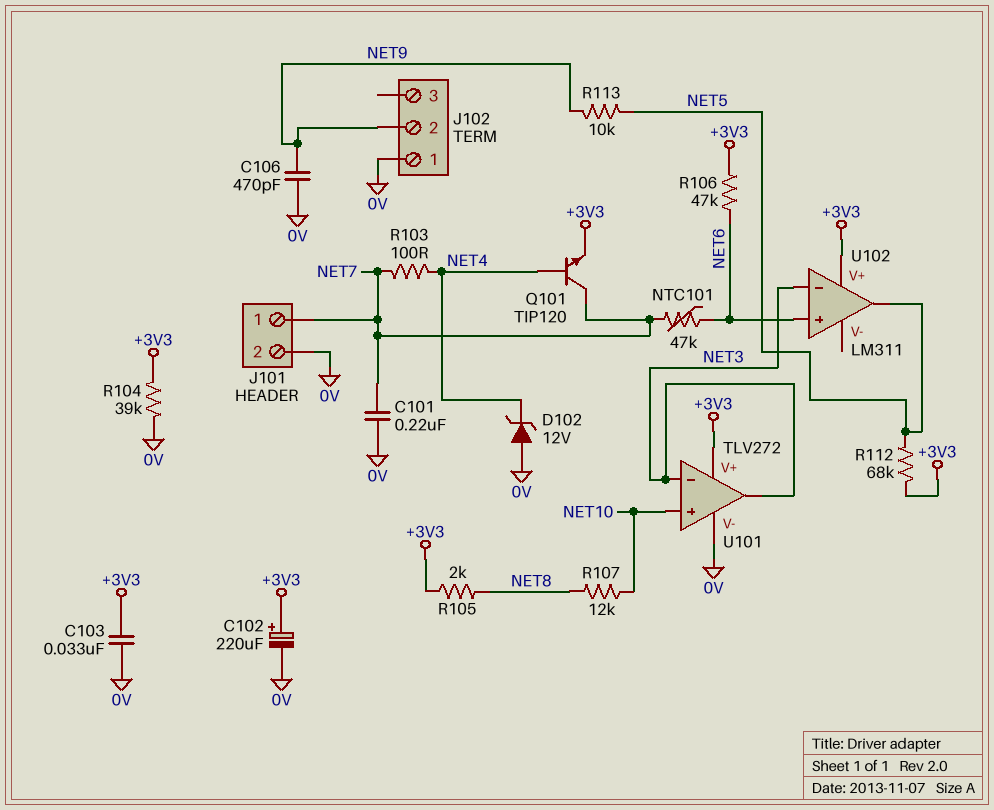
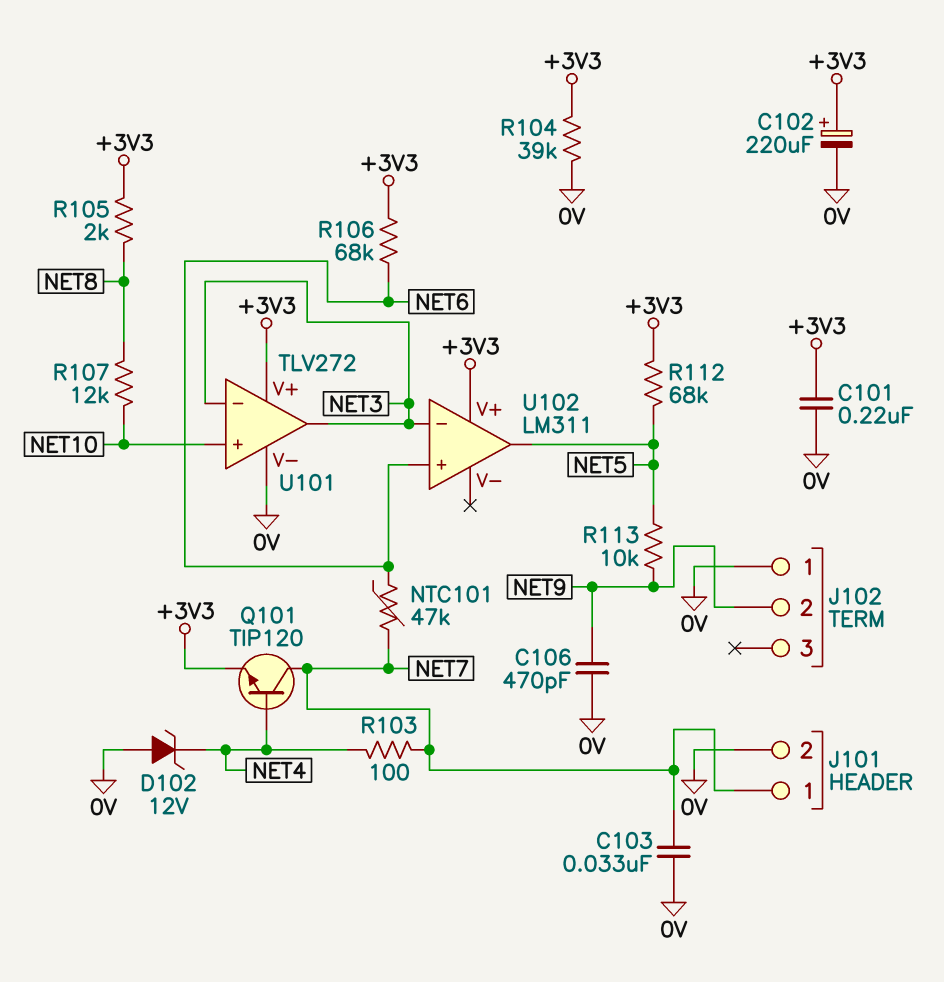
C101: 220nF (0V, NET7) -> 220nF (+3V3, 0V)
C103: 33nF (+3V3, 0V) -> 33nF (0V, NET7)
R106: 47k (+3V3, NET6) -> 68k (+3V3, NET6)

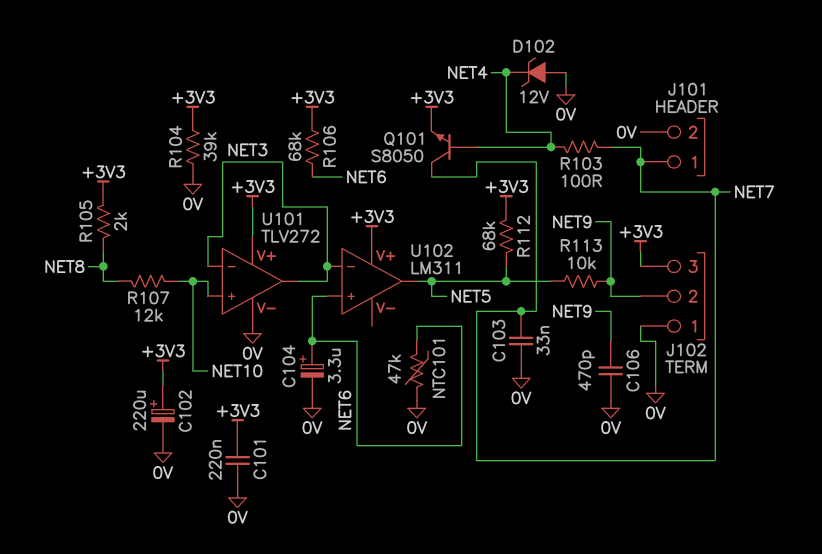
C104: none -> 3.3uF (plus NET6, minus 0V)
J102 pin 3: none -> +3V3
NTC101: 47k (NET6, NET7) -> 47k (0V, NET6)
Q101: NPN TIP120 (B NET4, C NET7, E +3V3) -> NPN S8050 (B NET4, C NET7, E +3V3)

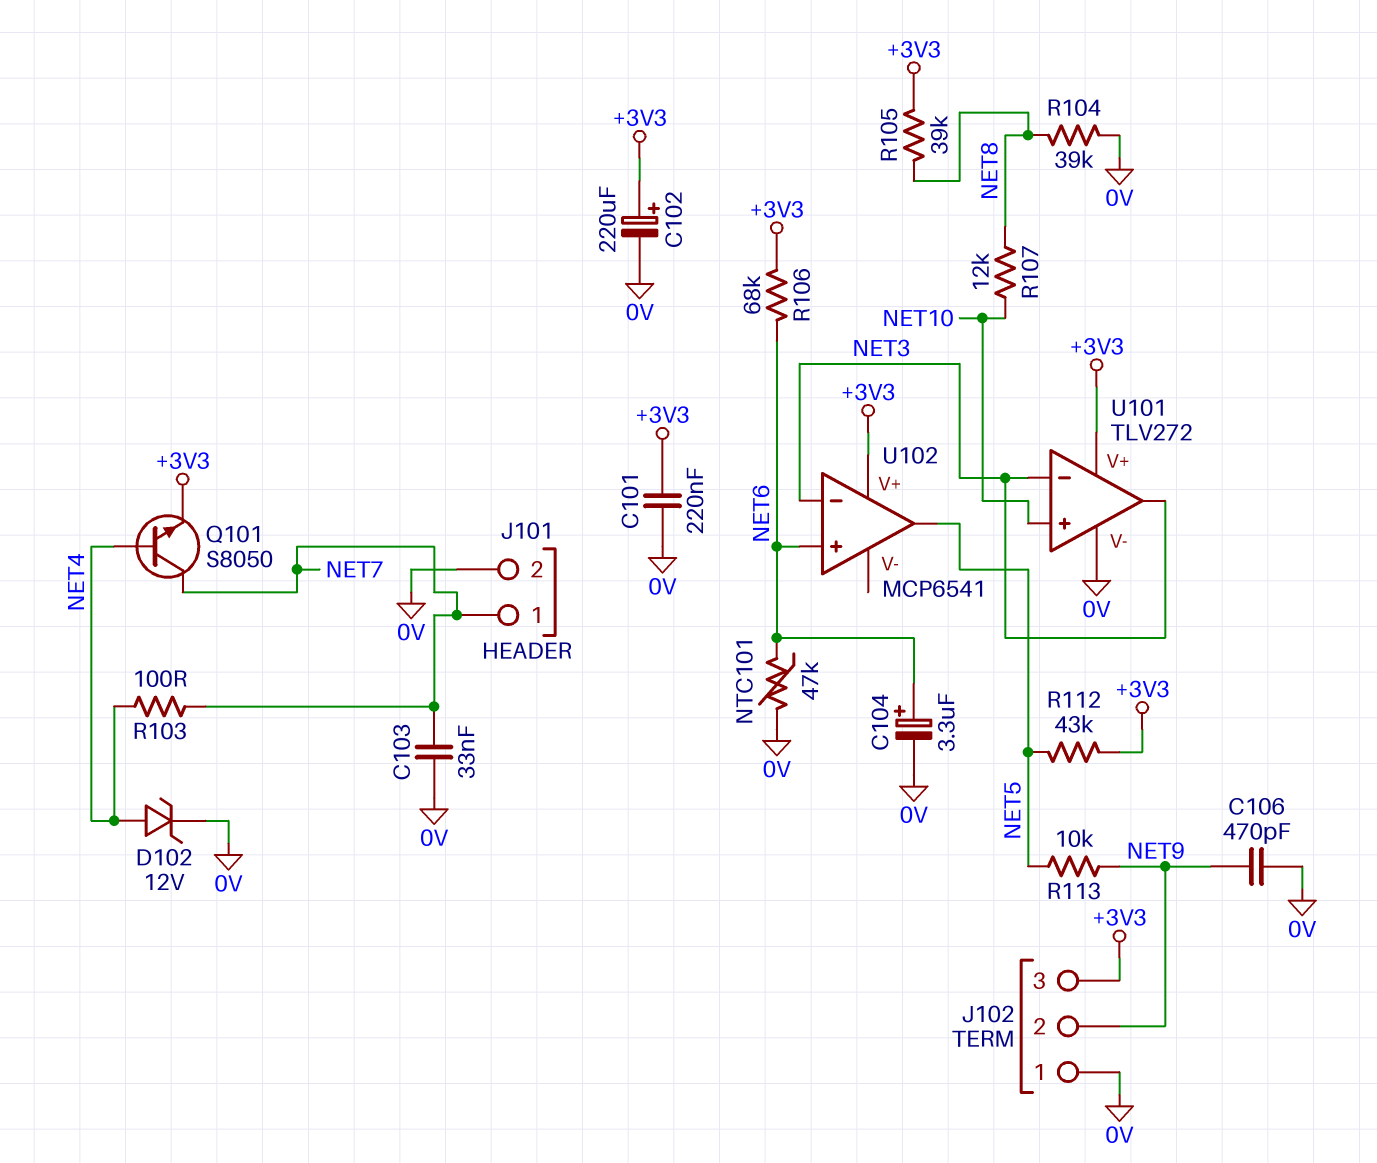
D102: zener 12V (A 0V, K NET4) -> zener 12V (A NET4, K 0V)
R104: 39k (+3V3, 0V) -> 39k (0V, NET8)
R105: 2k (+3V3, NET8) -> 39k (+3V3, NET8)
R112: 68k (+3V3, NET5) -> 43k (+3V3, NET5)
U102: LM311 -> MCP6541

